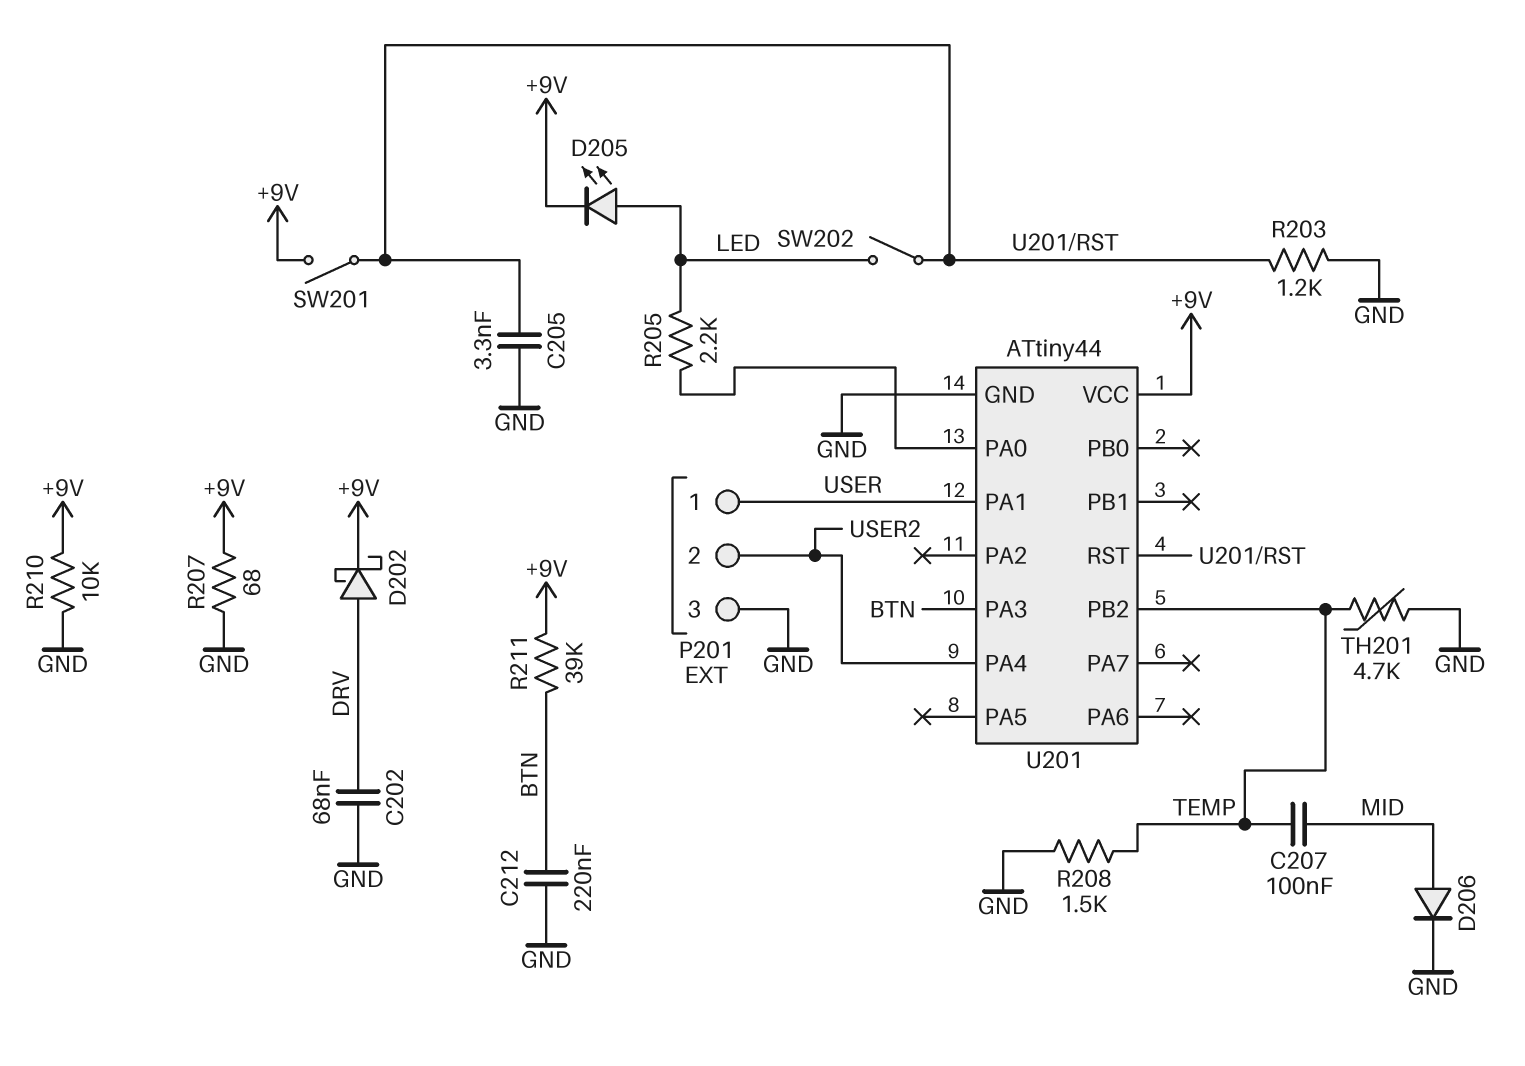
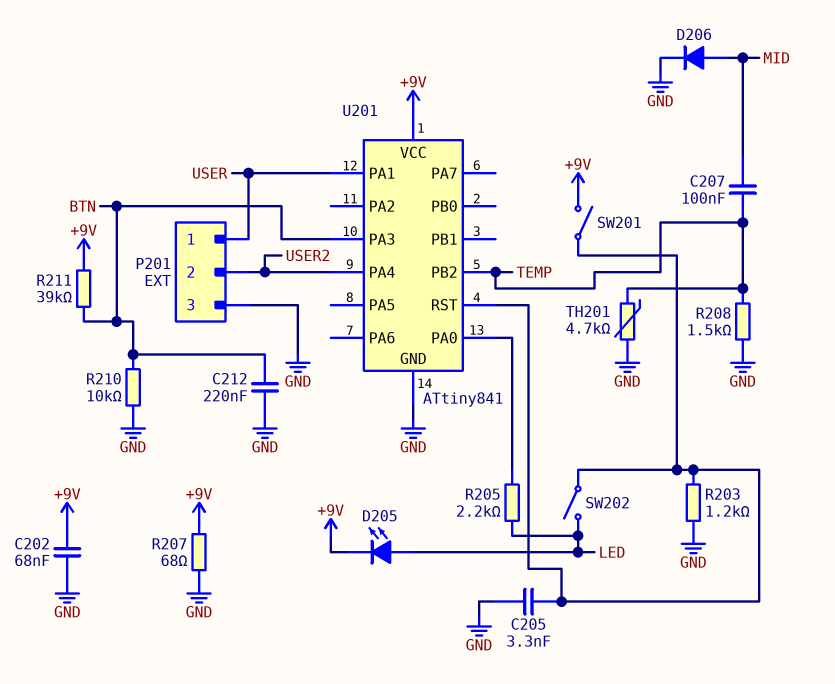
C202: 68nF (DRV, GND) -> 68nF (+9V, GND)
D202: schottky (A DRV, K +9V) -> none
R210: 10k (+9V, GND) -> 10k (BTN, GND)
U201: ATtiny44 -> ATtiny841

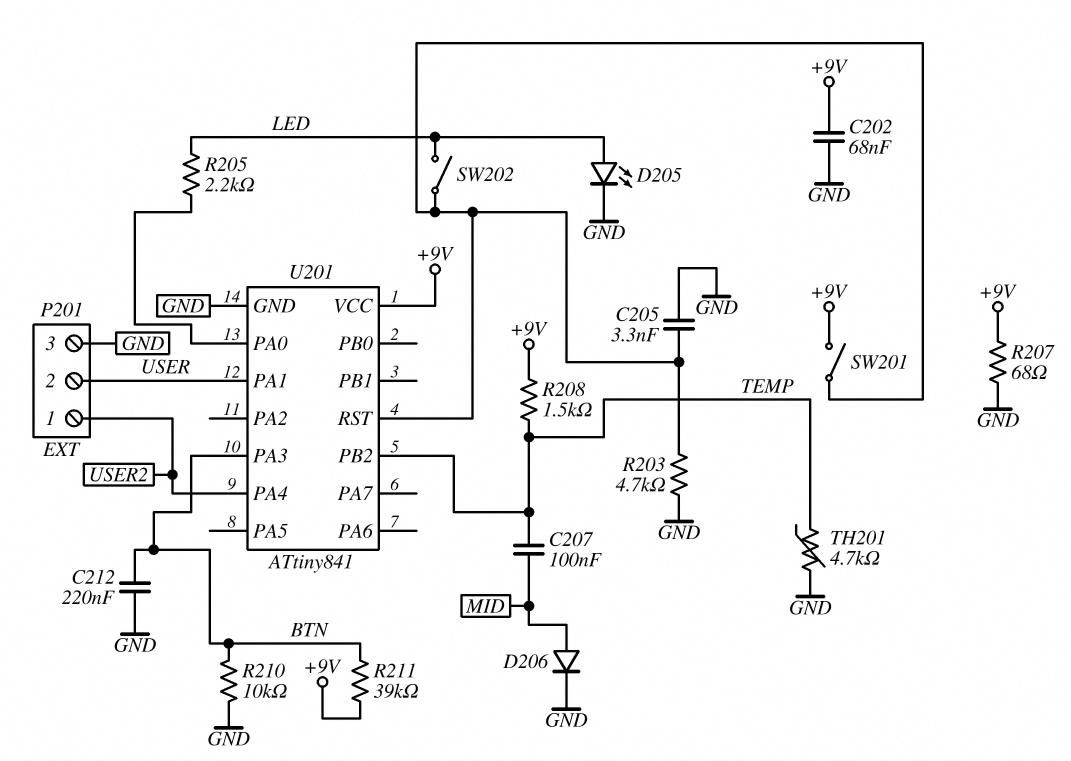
D205: LED (A LED, K +9V) -> LED (A LED, K GND)
P201 pin 1: USER -> USER2
P201 pin 2: USER2 -> USER
R203: 1.2k (GND, U201/RST) -> 4.7k (GND, U201/RST)
R208: 1.5k (GND, TEMP) -> 1.5k (+9V, TEMP)

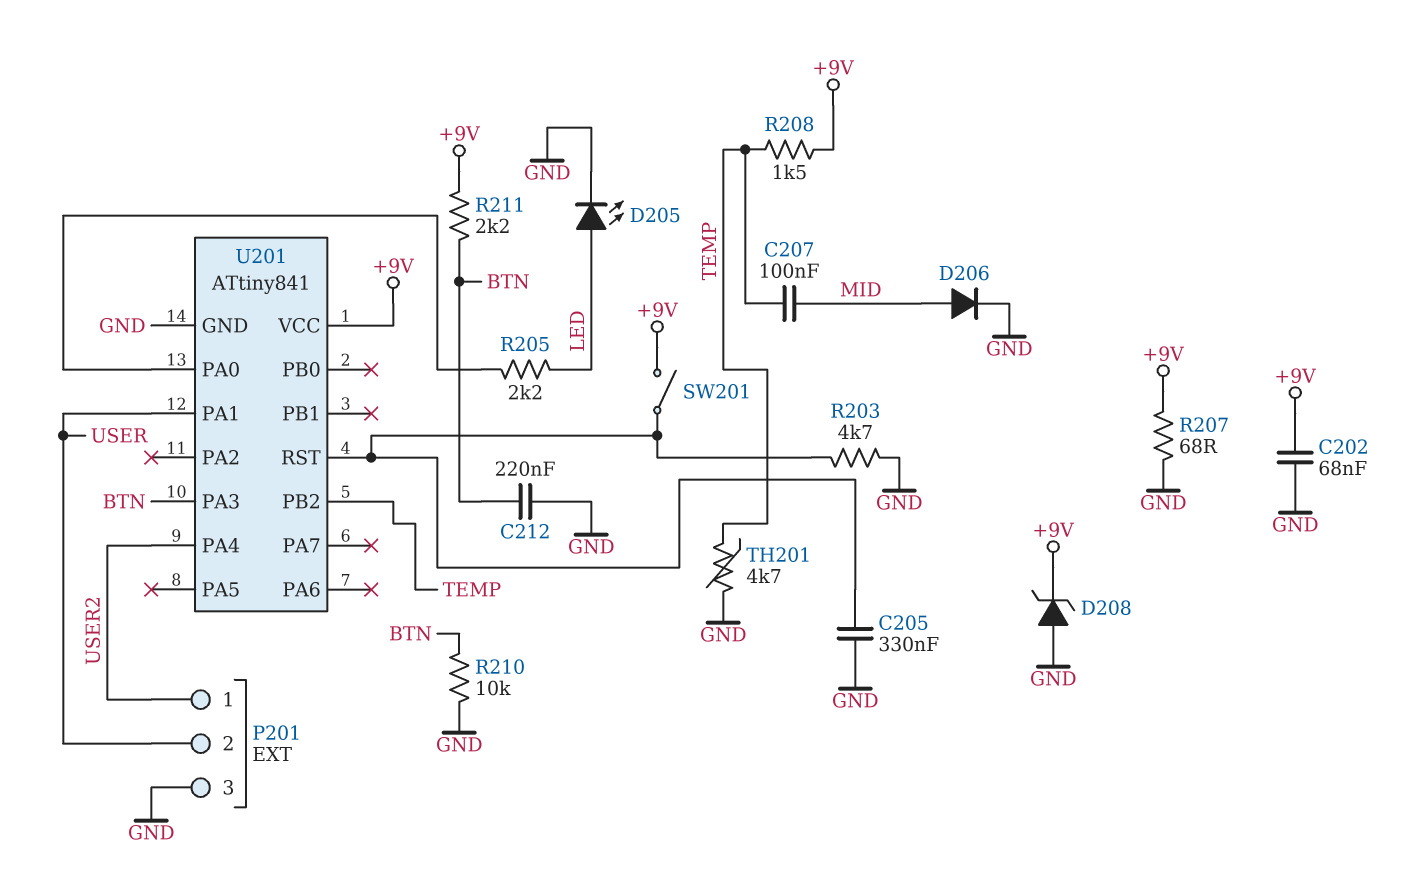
C205: 3.3nF (GND, U201/RST) -> 330nF (GND, U201/RST)
D208: none -> zener (A GND, K +9V)
R211: 39k (+9V, BTN) -> 2.2k (+9V, BTN)
SW202: switch (LED, U201/RST) -> none

